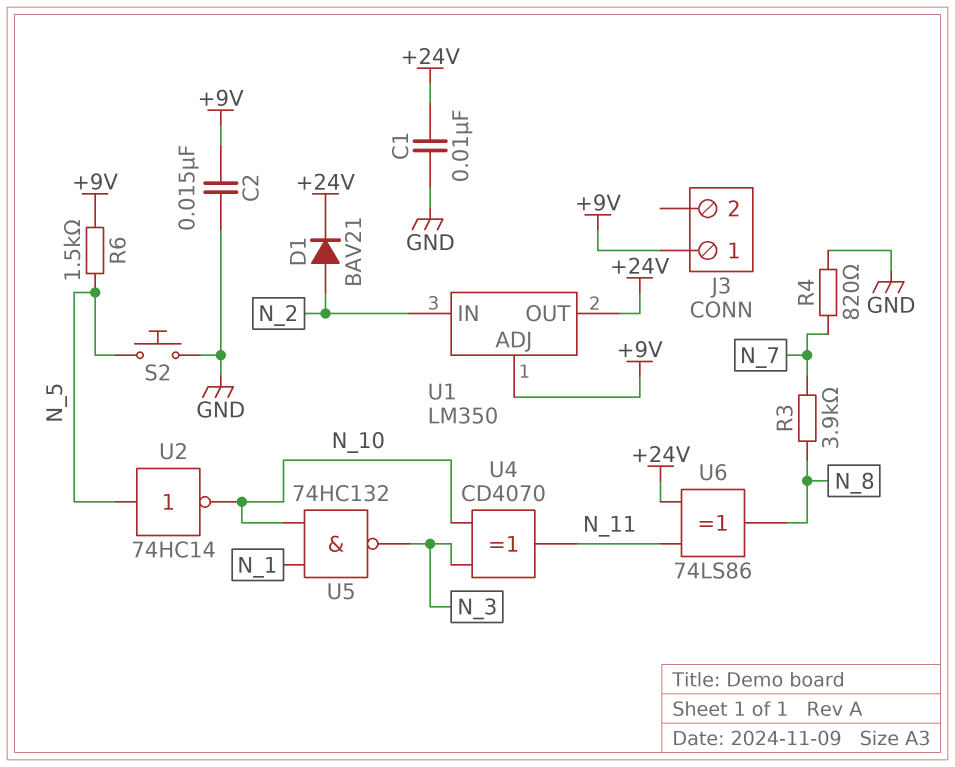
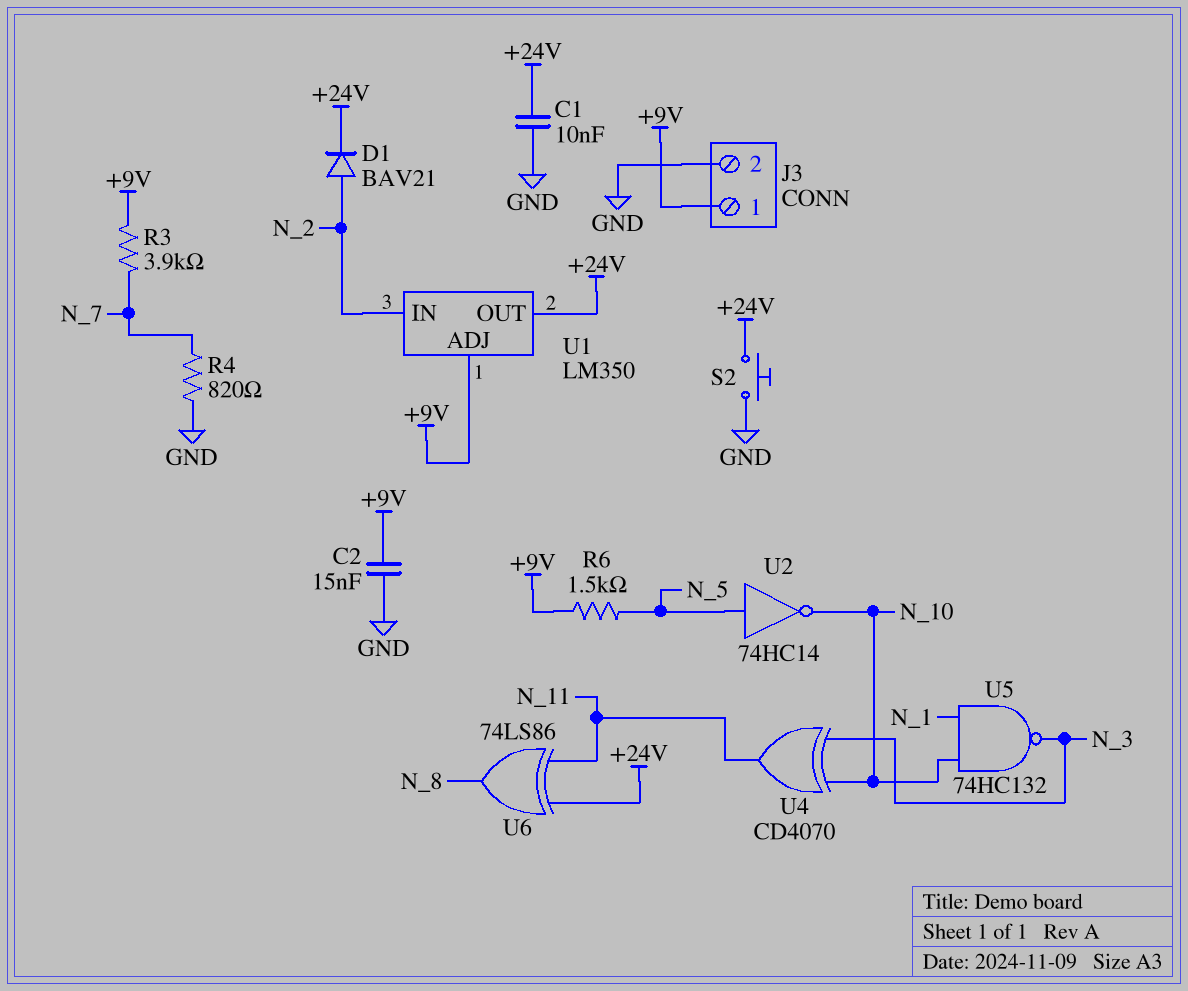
J3 pin 2: none -> GND
R3: 3.9k (N_7, N_8) -> 3.9k (+9V, N_7)
S2: button (GND, N_5) -> button (+24V, GND)

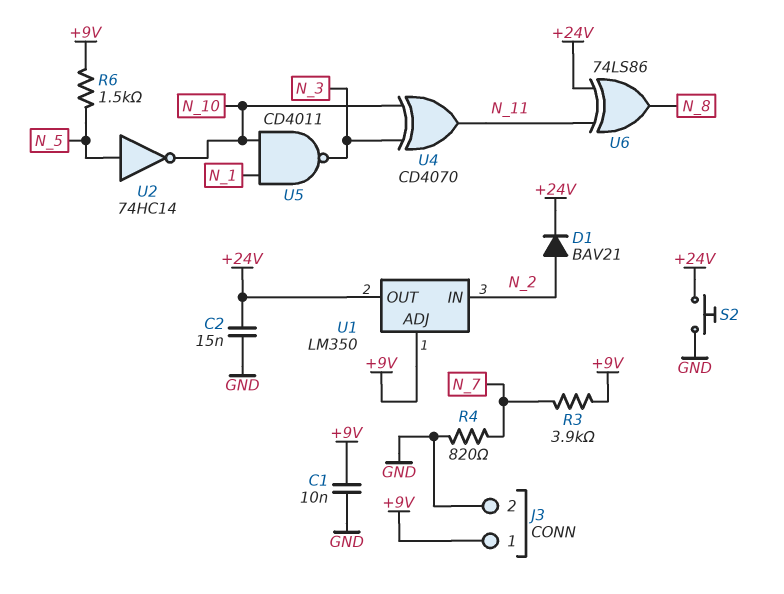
C1: 10nF (+24V, GND) -> 10nF (+9V, GND)
C2: 15nF (+9V, GND) -> 15nF (+24V, GND)
U5: NAND 74HC132 (in N_1, in N_10, out N_3) -> NAND CD4011 (in N_1, in N_10, out N_3)

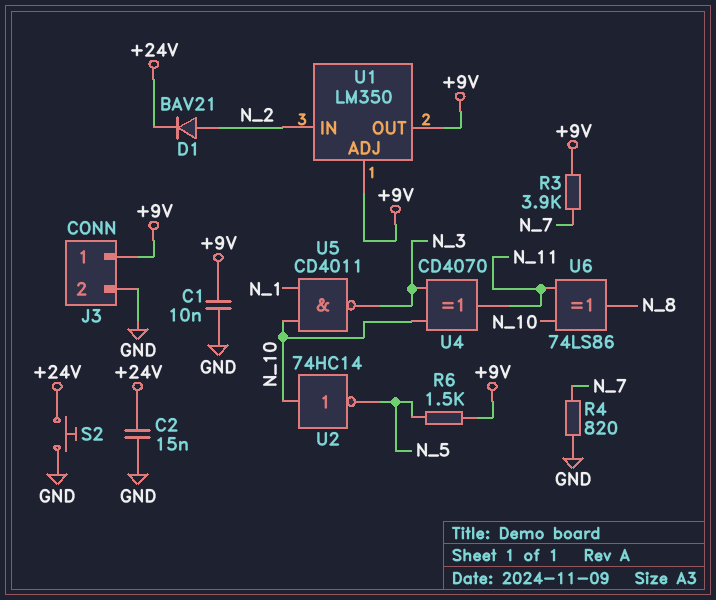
U1 pin OUT: +24V -> +9V
U2: NOT 74HC14 (in N_5, out N_10) -> NOT 74HC14 (in N_10, out N_5)
U6: XOR 74LS86 (in +24V, in N_11, out N_8) -> XOR 74LS86 (in N_10, in N_11, out N_8)

